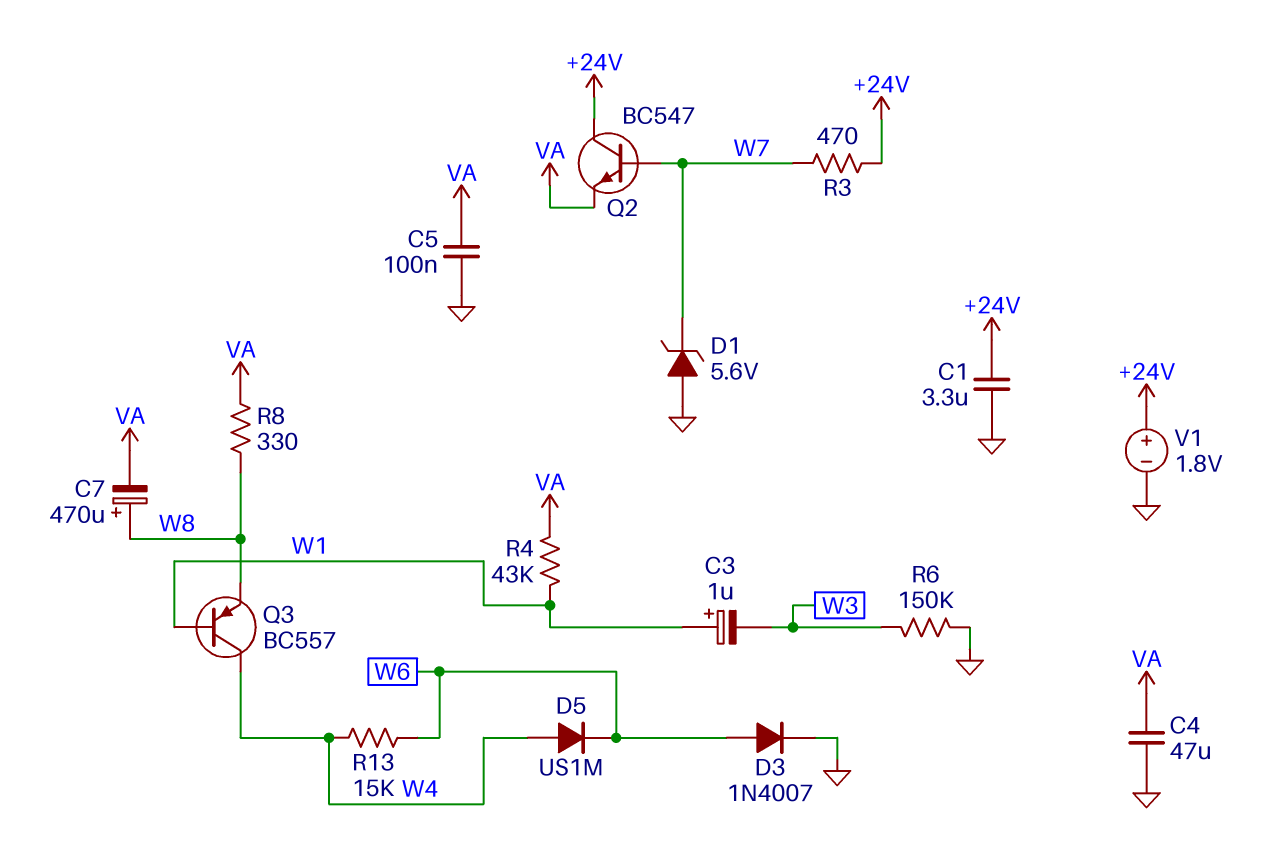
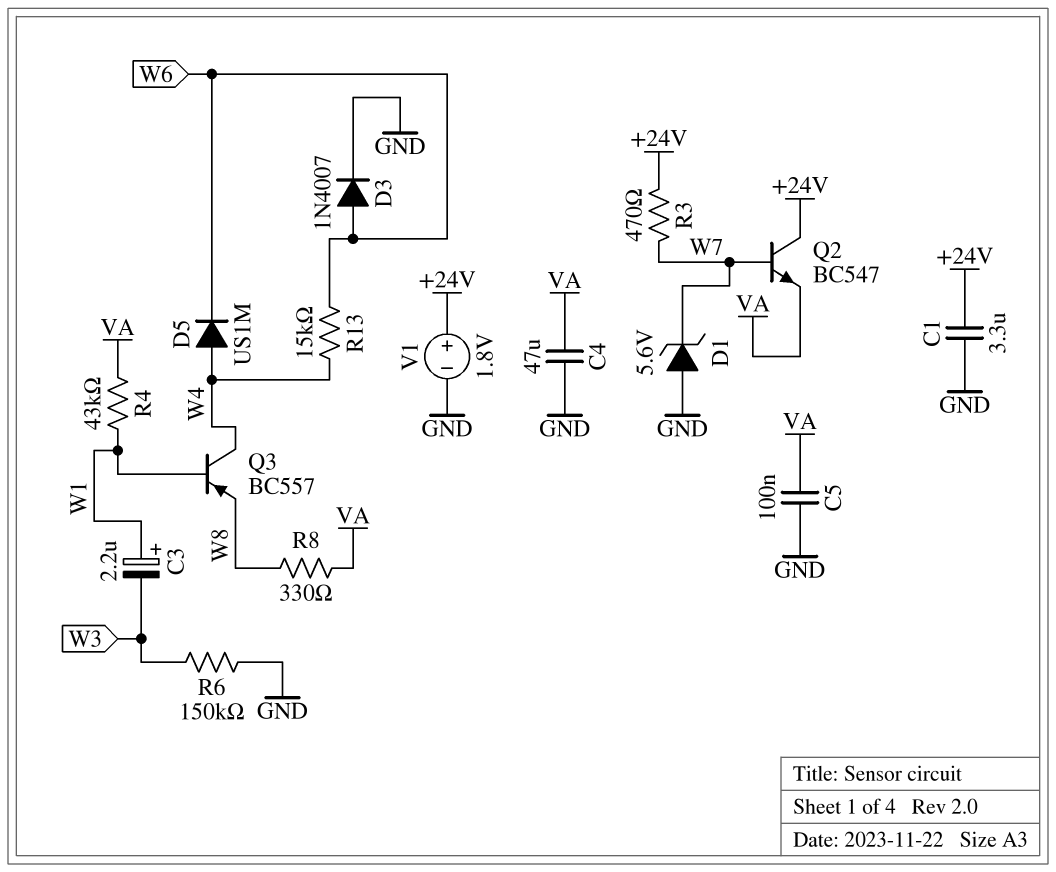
C3: 1uF (plus W1, minus W3) -> 2.2uF (plus W1, minus W3)
C7: 470uF (plus W8, minus VA) -> none

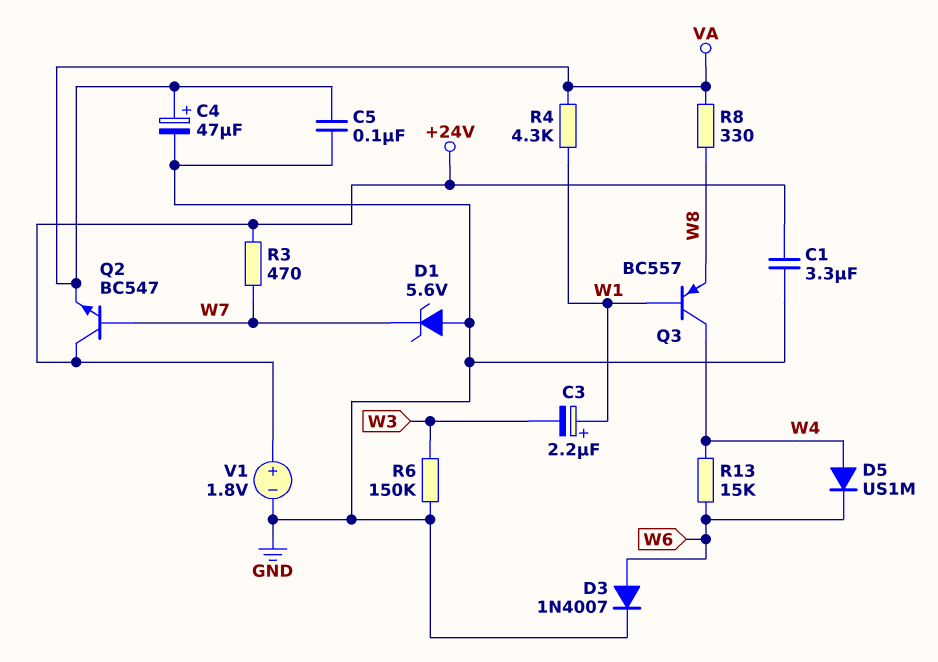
C4: 47uF (GND, VA) -> 47uF (plus VA, minus GND)
R4: 43k (VA, W1) -> 4.3k (VA, W1)

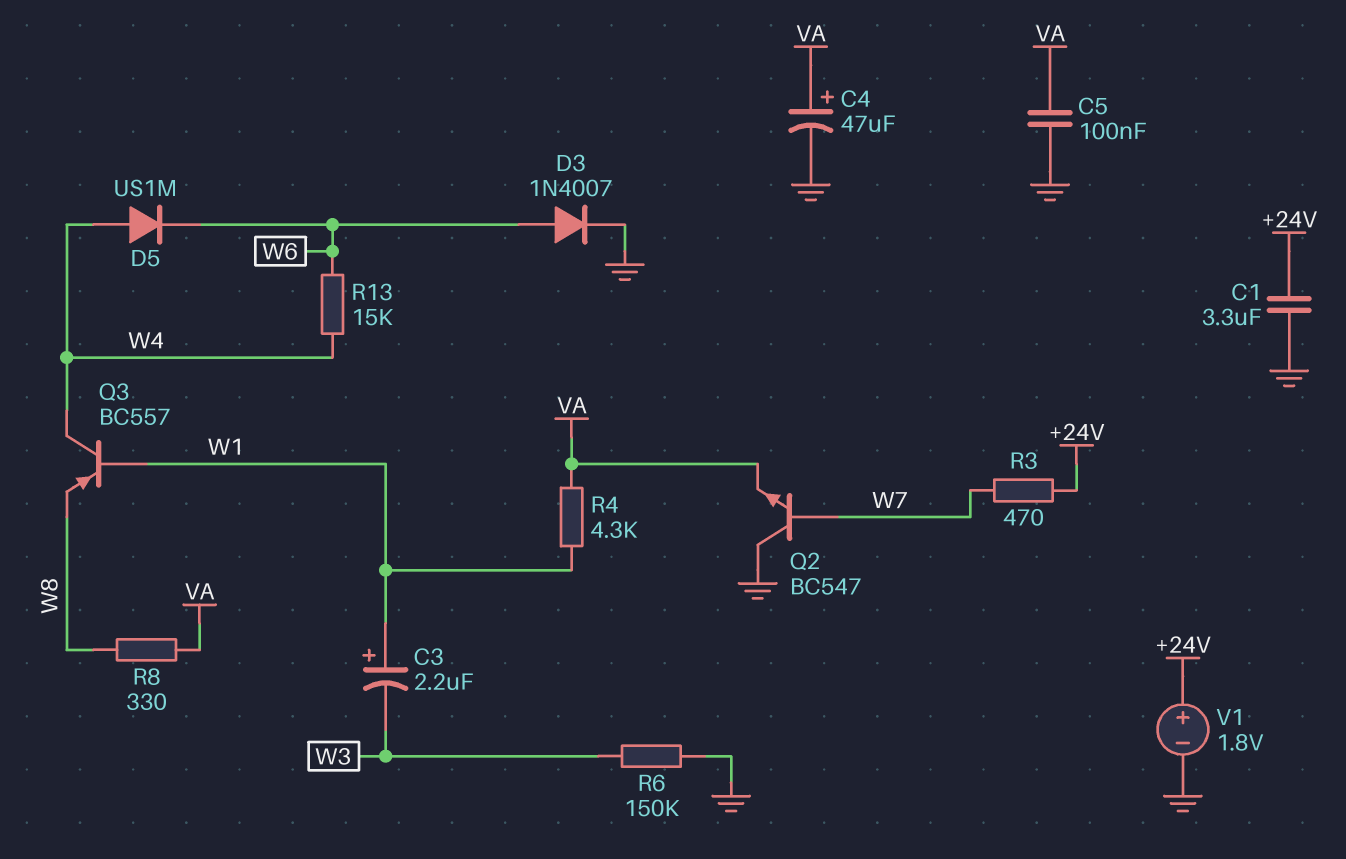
D1: zener 5.6V (A GND, K W7) -> none
Q2: NPN BC547 (B W7, C +24V, E VA) -> NPN BC547 (B W7, C GND, E VA)

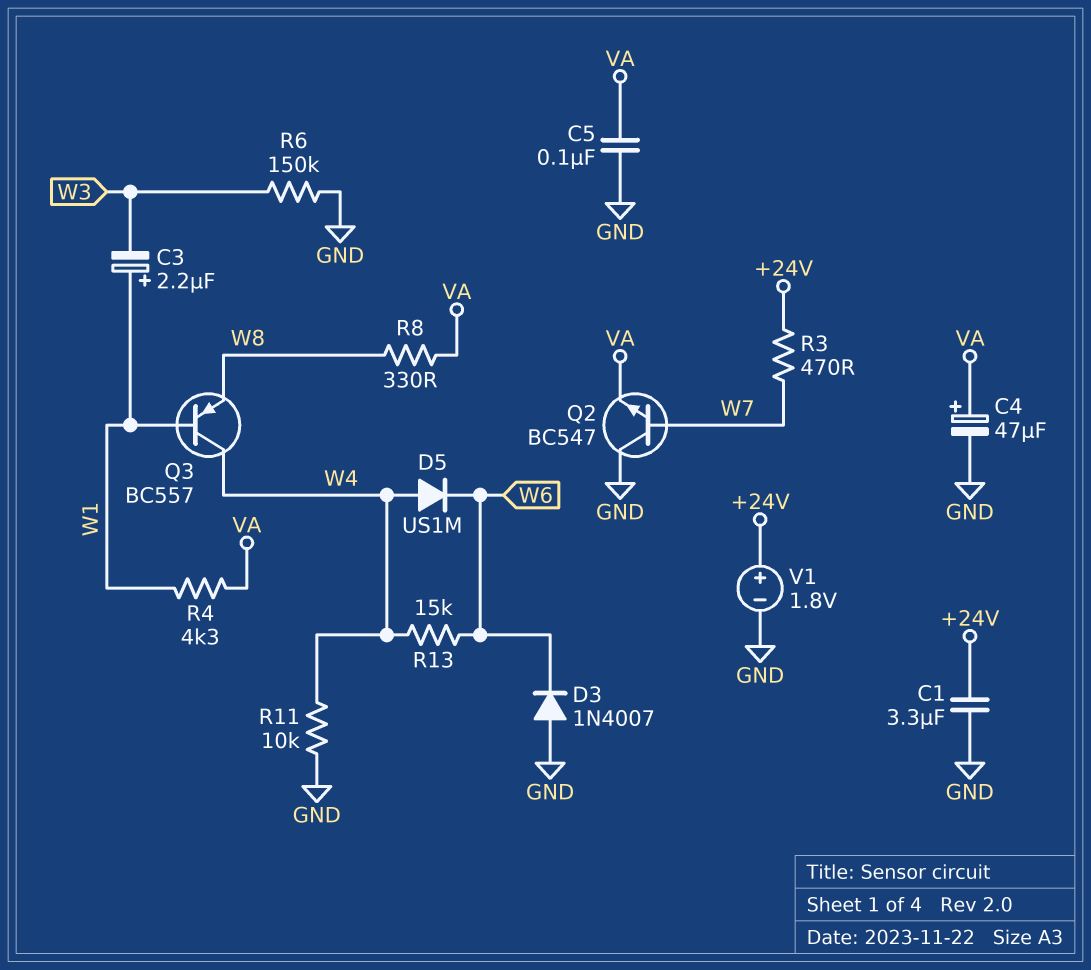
D3: diode 1N4007 (A W6, K GND) -> diode 1N4007 (A GND, K W6)
R11: none -> 10k (GND, W4)

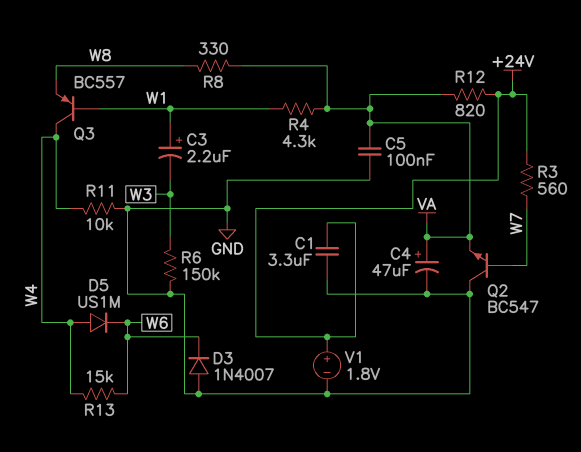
R3: 470 (+24V, W7) -> 560 (+24V, W7)
R12: none -> 820 (+24V, VA)

